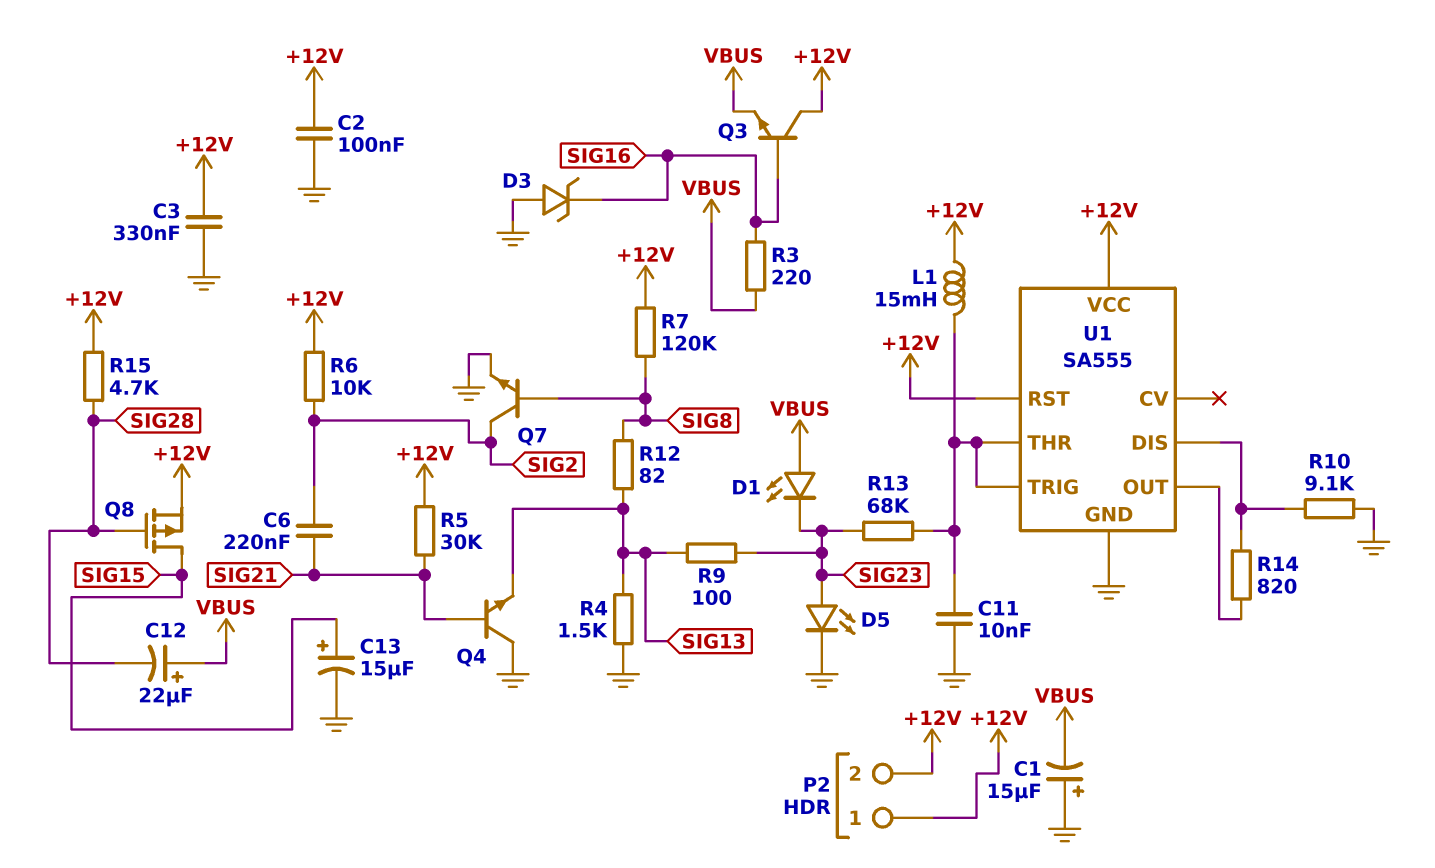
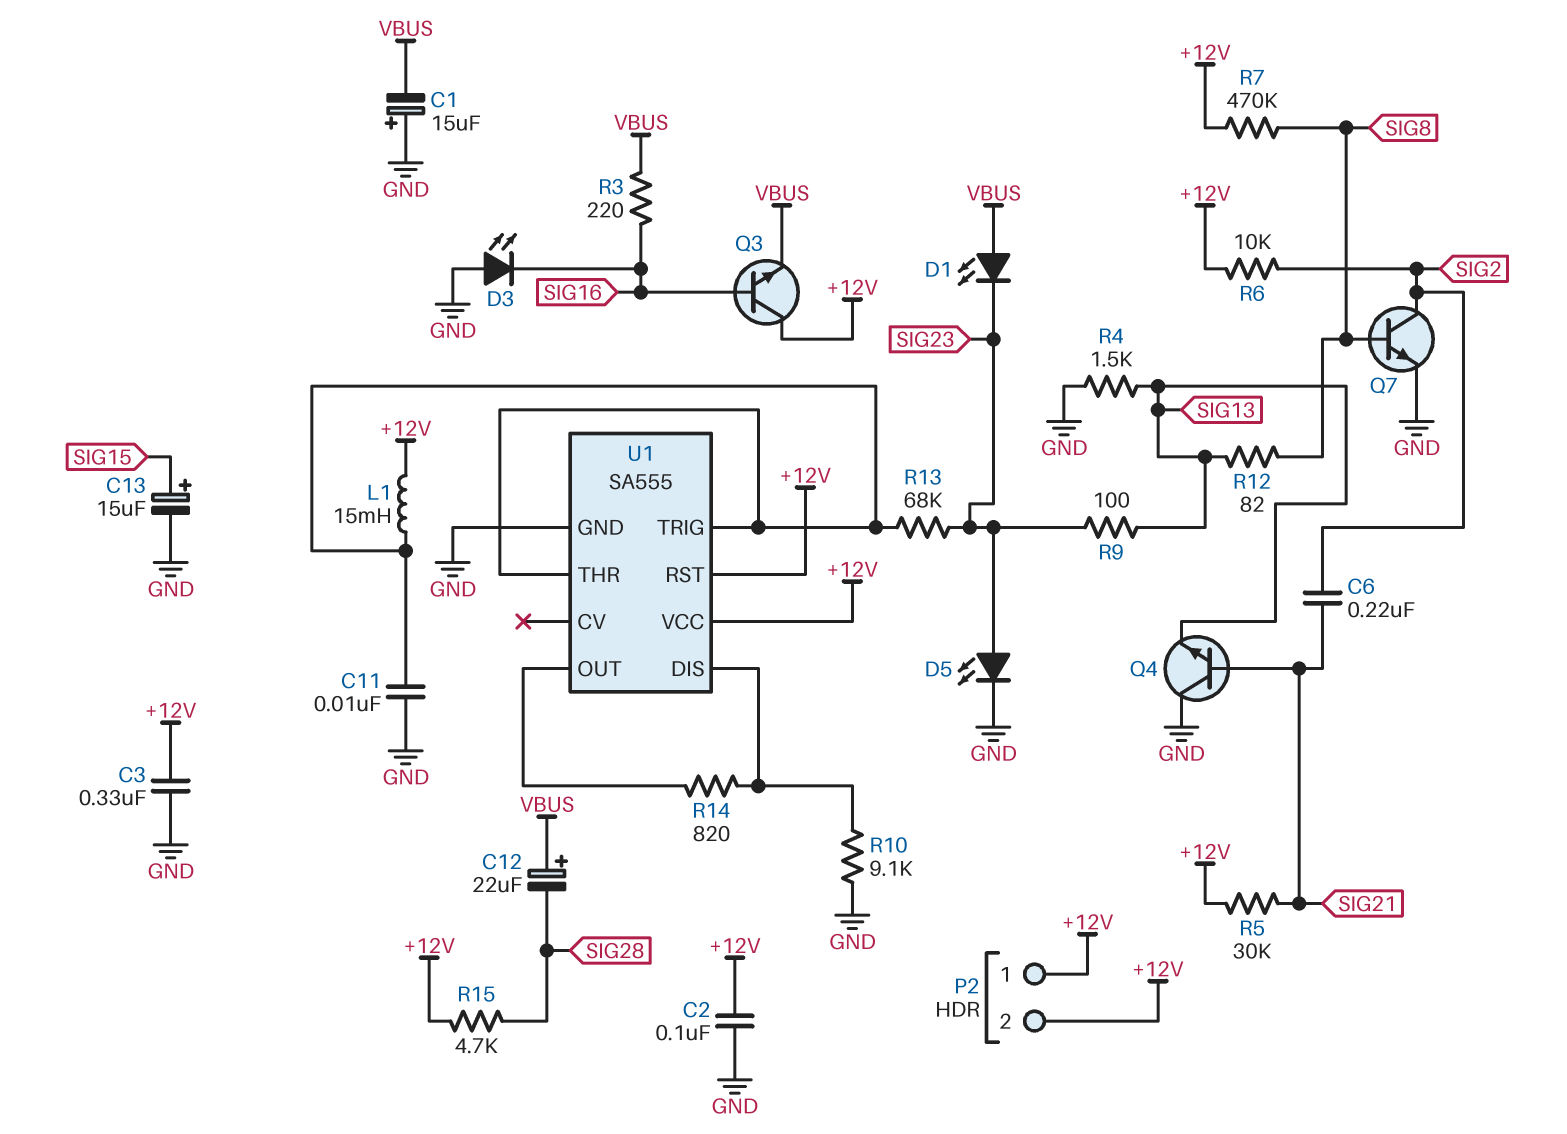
D3: zener (A GND, K SIG16) -> LED (A GND, K SIG16)
Q8: PMOS (G SIG28, D SIG15, S +12V) -> none
R7: 120k (+12V, SIG8) -> 470k (+12V, SIG8)

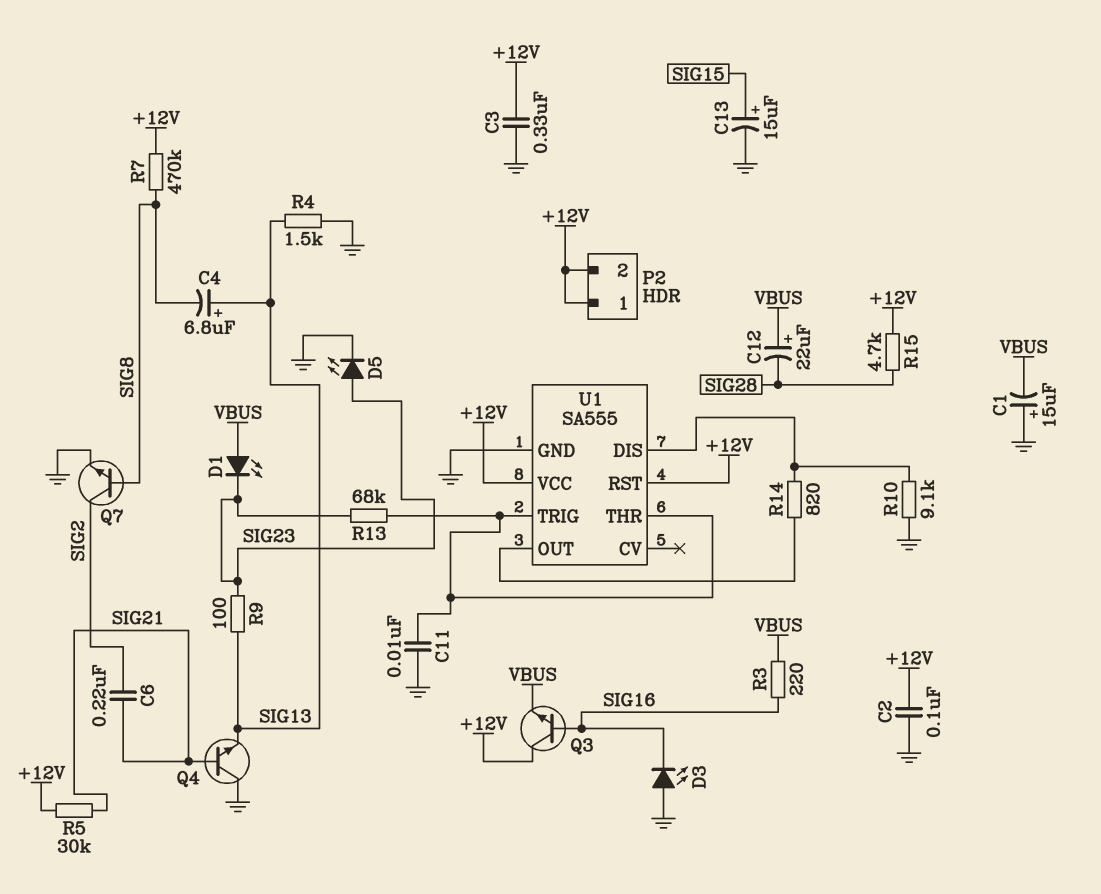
C4: none -> 6.8uF (plus SIG13, minus SIG8)
L1: 15mH (+12V, U1/THR) -> none
R6: 10k (+12V, SIG2) -> none
R12: 82 (SIG8, SIG13) -> none

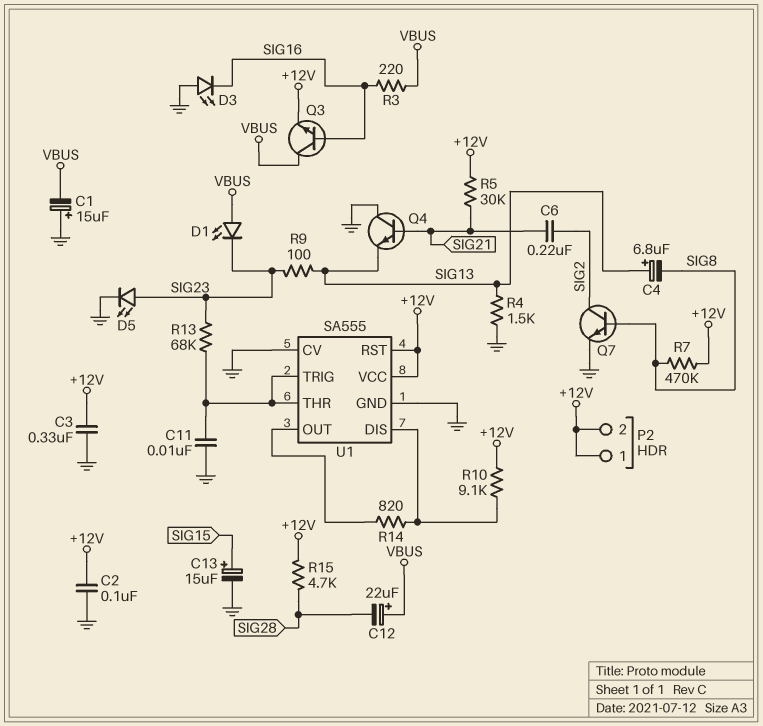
Q3: NPN (B SIG16, C +12V, E VBUS) -> NPN (B SIG16, C VBUS, E +12V)
R10: 9.1k (GND, U1/DIS) -> 9.1k (+12V, U1/DIS)
U1 pin CV: none -> GND

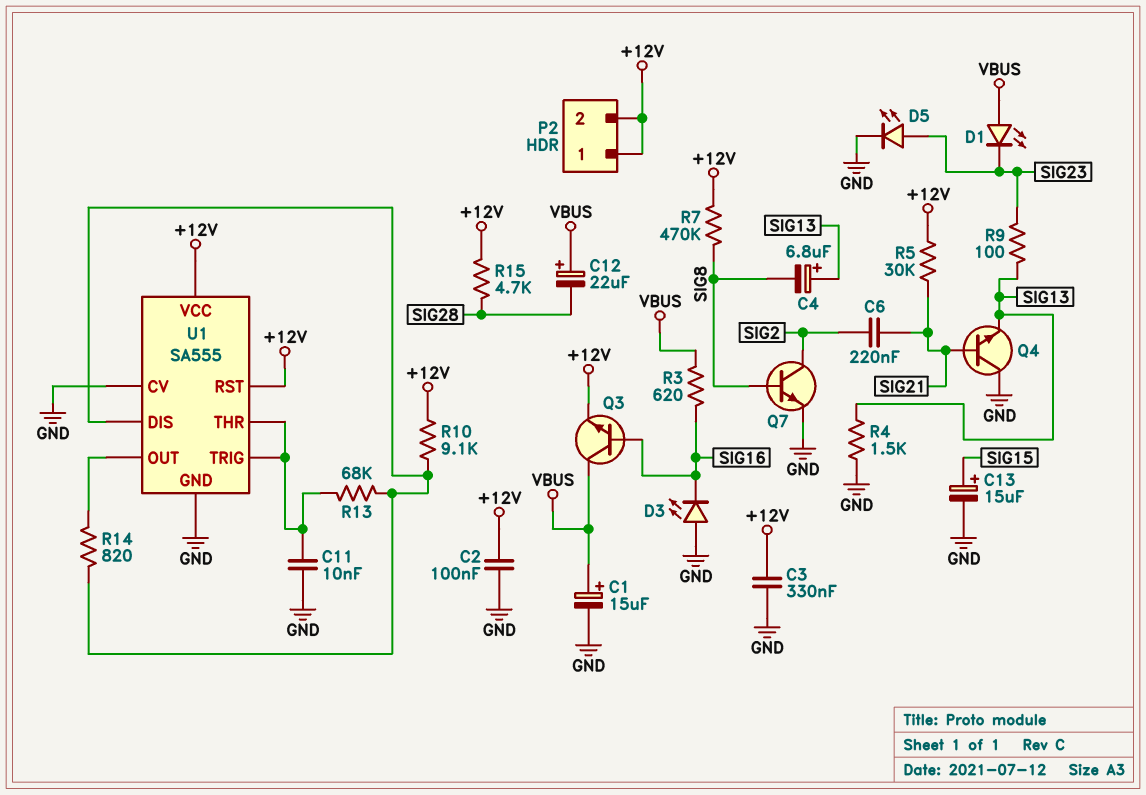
C1: 15uF (plus GND, minus VBUS) -> 15uF (plus VBUS, minus GND)
R3: 220 (SIG16, VBUS) -> 620 (SIG16, VBUS)
R13: 68k (SIG23, U1/THR) -> 68k (U1/DIS, U1/THR)

